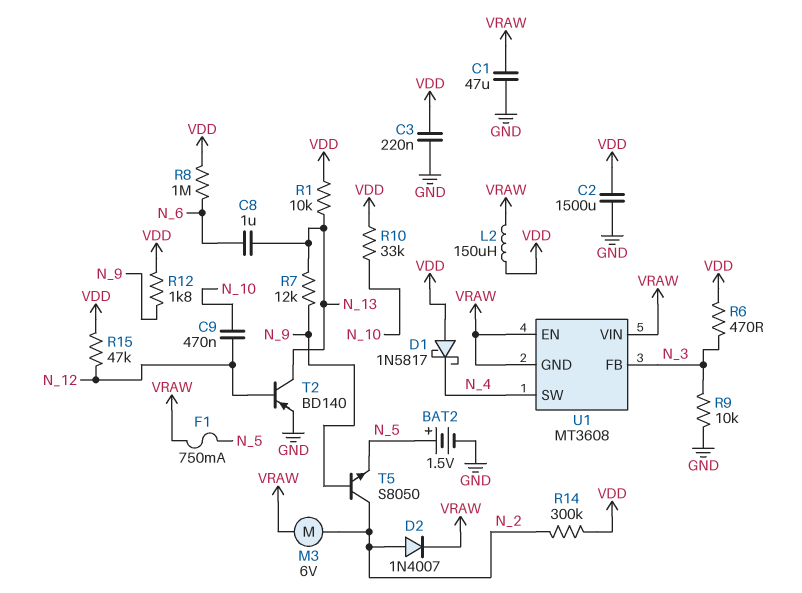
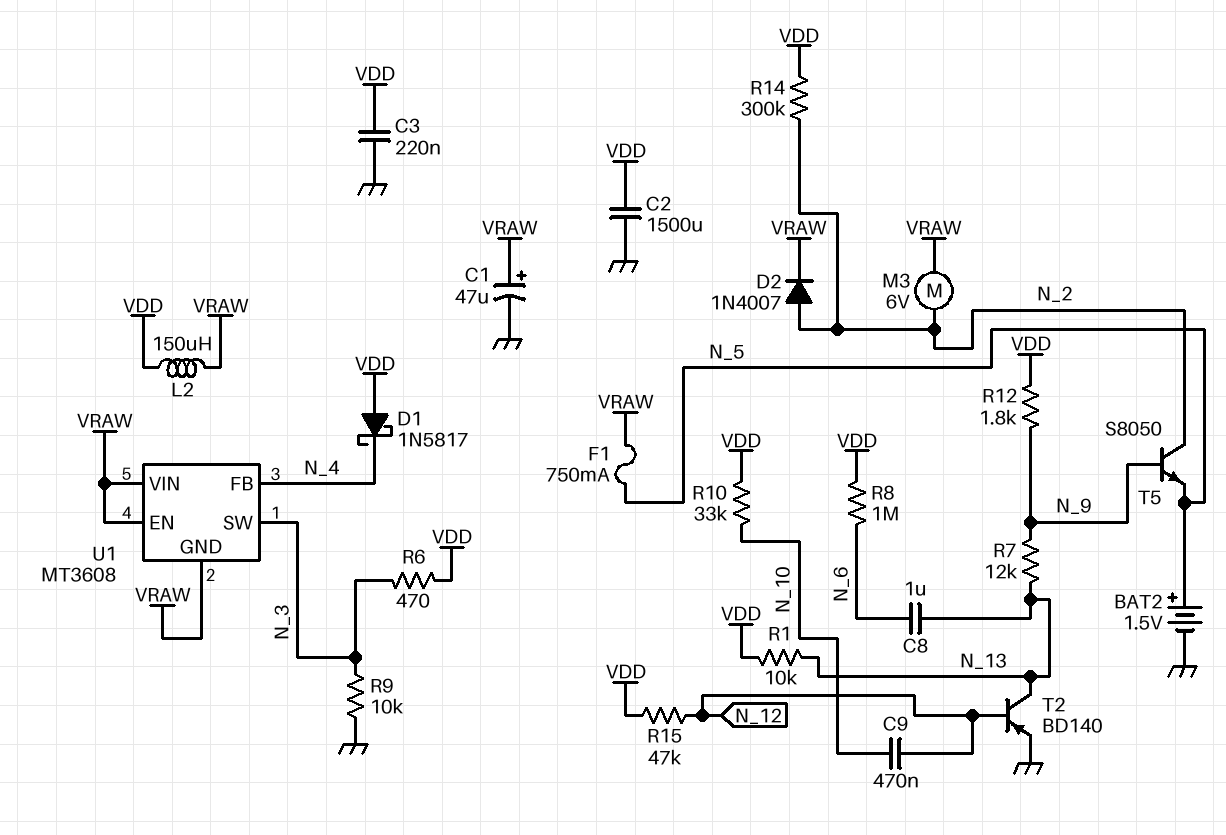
C1: 47uF (GND, VRAW) -> 47uF (plus VRAW, minus GND)
U1 pin FB: N_3 -> N_4
U1 pin SW: N_4 -> N_3

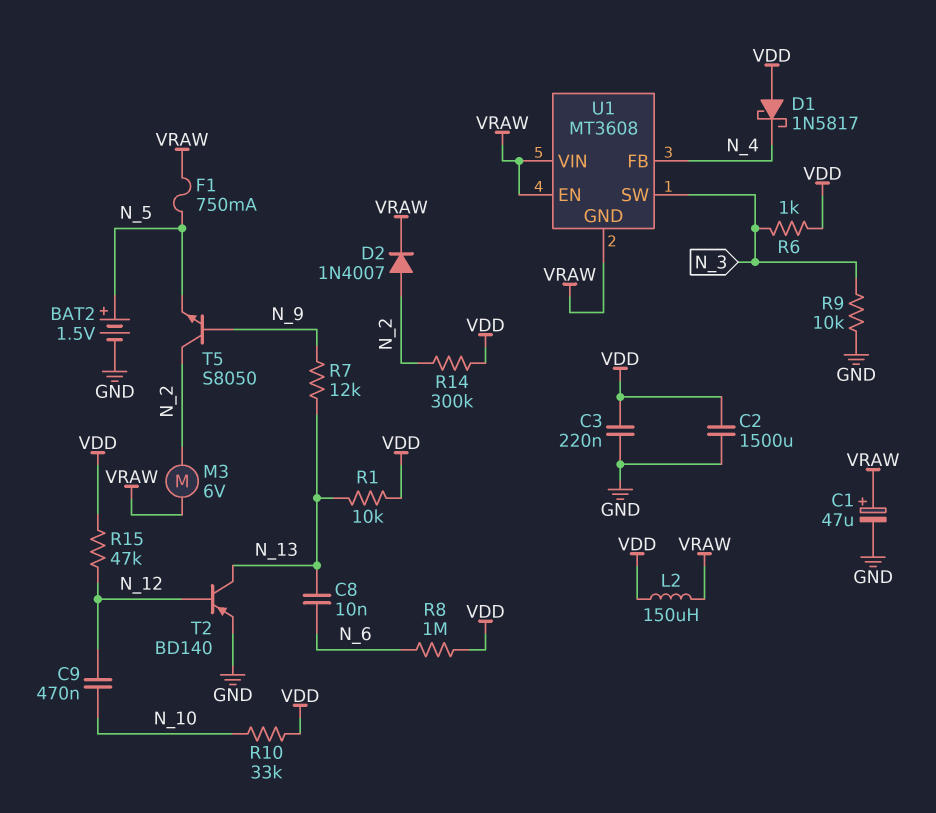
C8: 1uF (N_6, N_13) -> 10nF (N_6, N_13)
R6: 470 (N_3, VDD) -> 1k (N_3, VDD)
R12: 1.8k (N_9, VDD) -> none

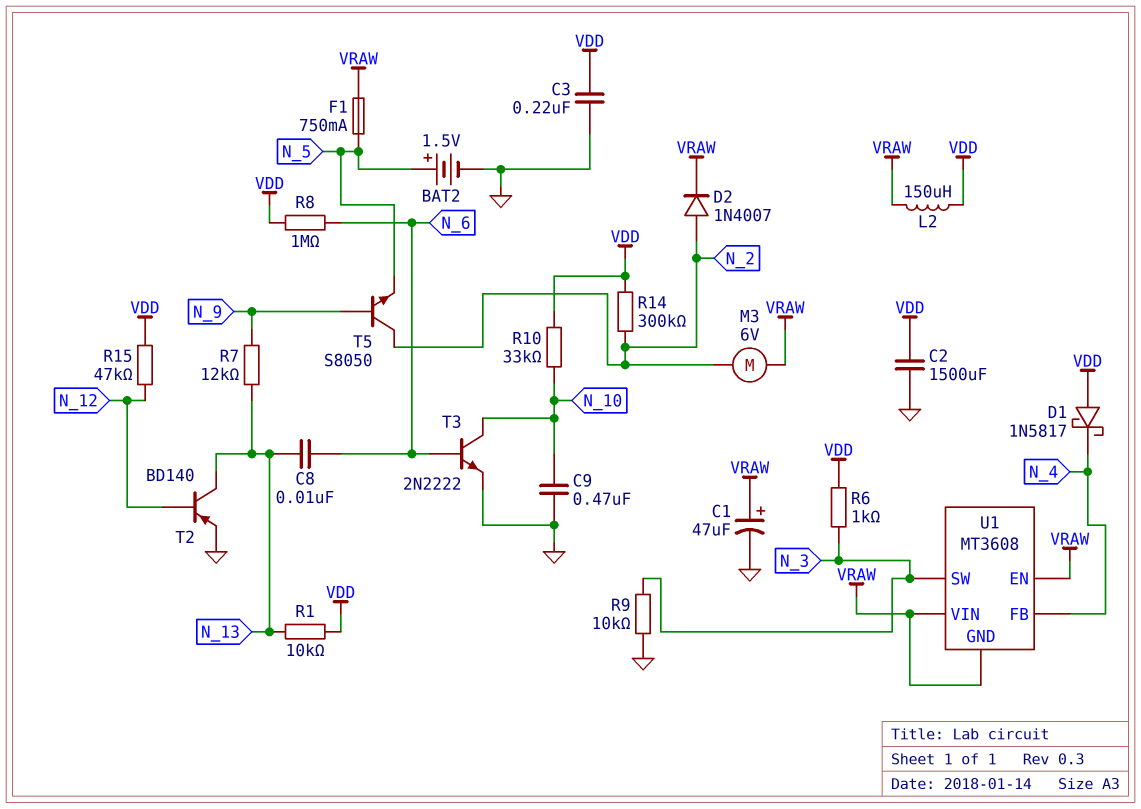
C9: 470nF (N_10, N_12) -> 470nF (GND, N_10)
T3: none -> NPN 2N2222 (B N_6, C N_10, E GND)

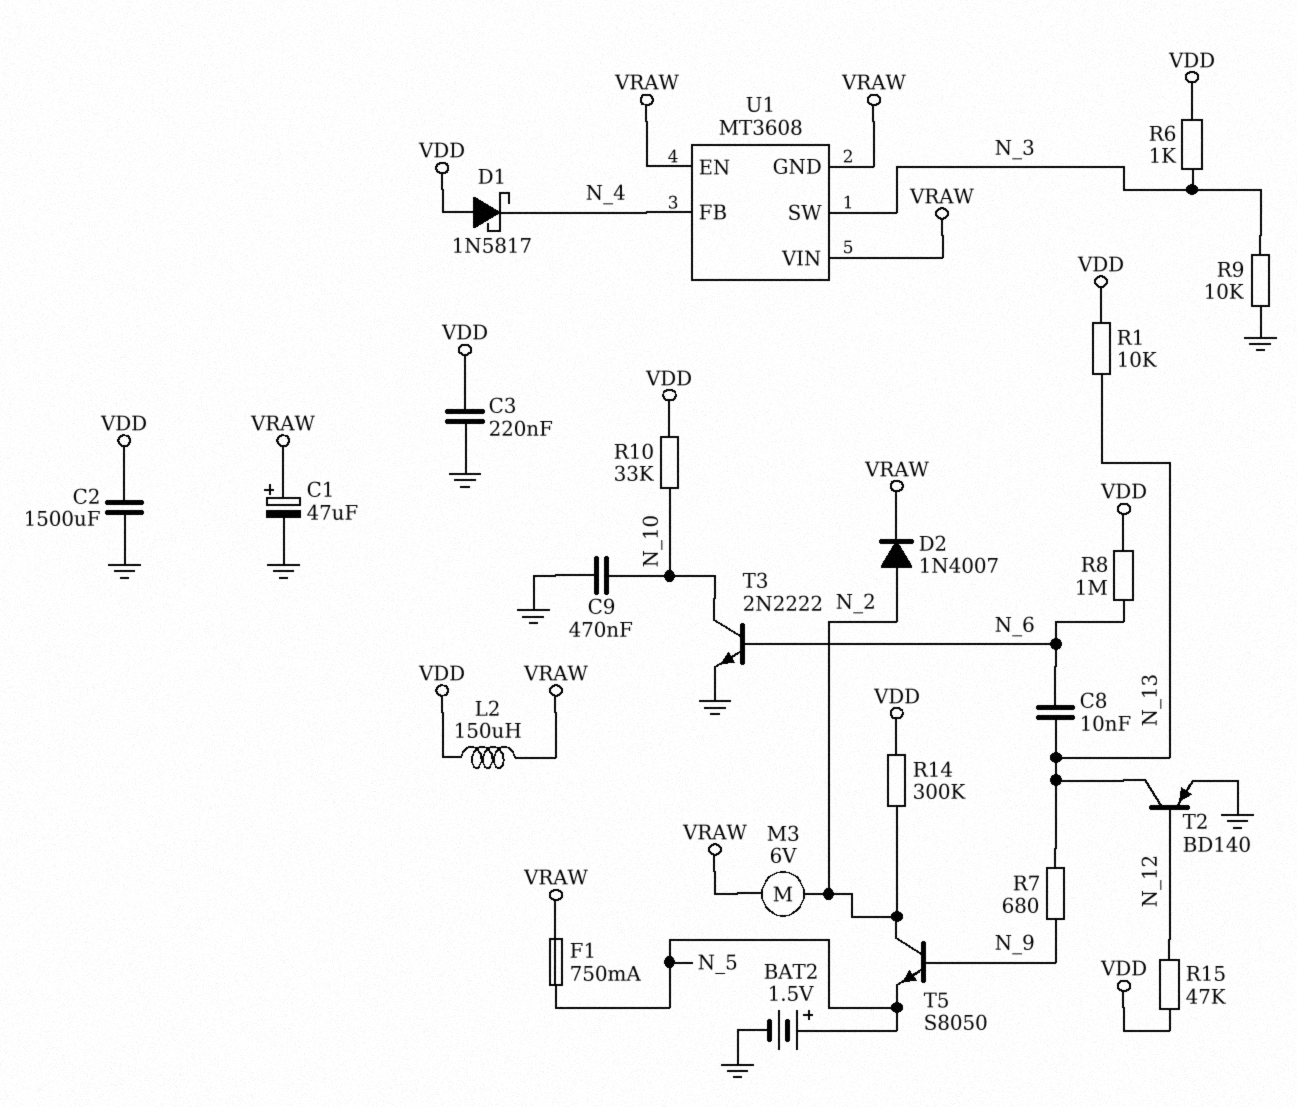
R7: 12k (N_9, N_13) -> 680 (N_9, N_13)

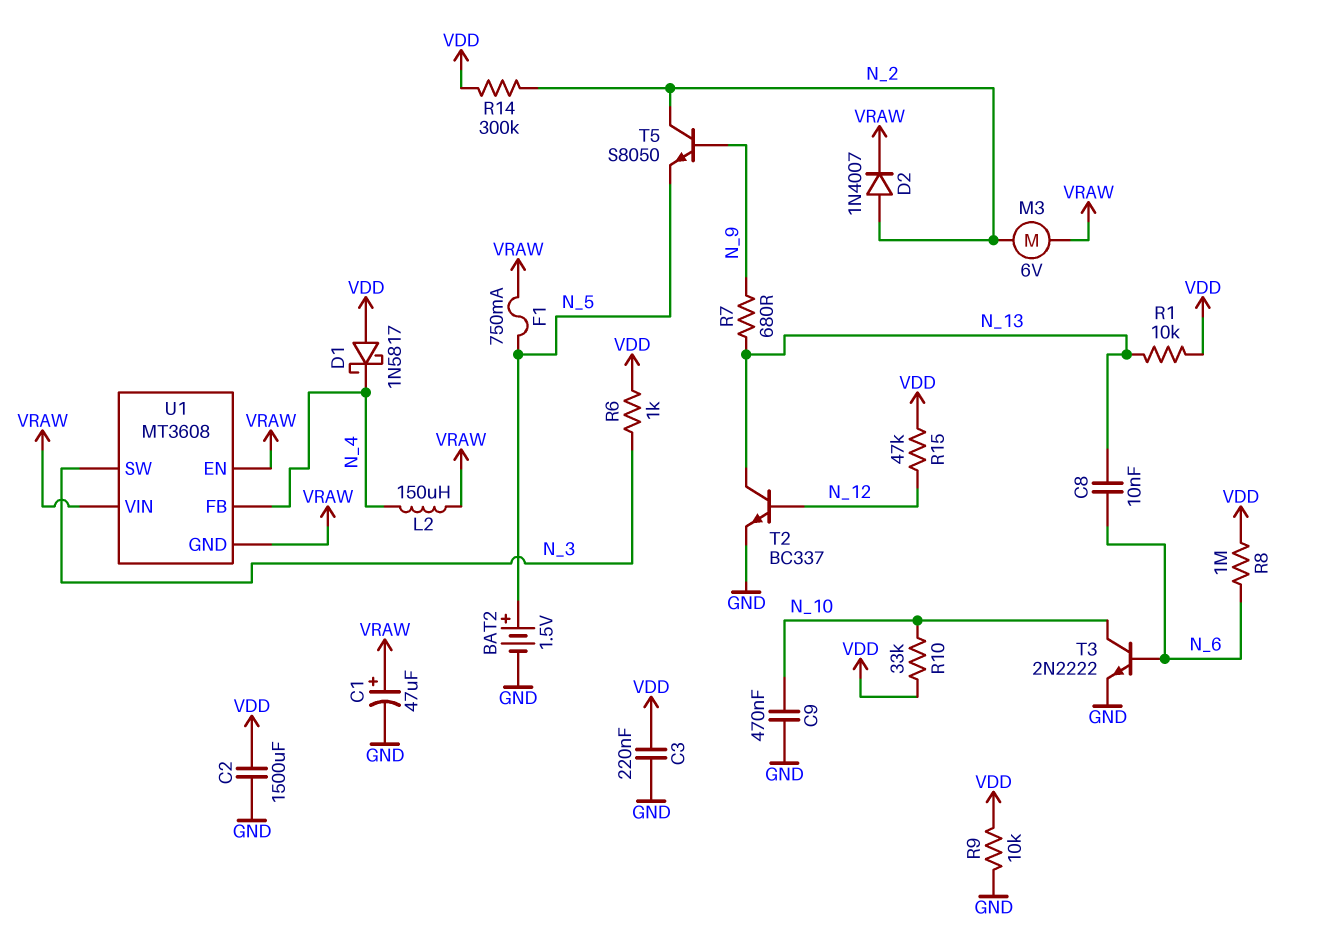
L2: 150uH (VDD, VRAW) -> 150uH (N_4, VRAW)
R9: 10k (GND, N_3) -> 10k (GND, VDD)
T2: PNP BD140 (B N_12, C N_13, E GND) -> NPN BC337 (B N_12, C N_13, E GND)

